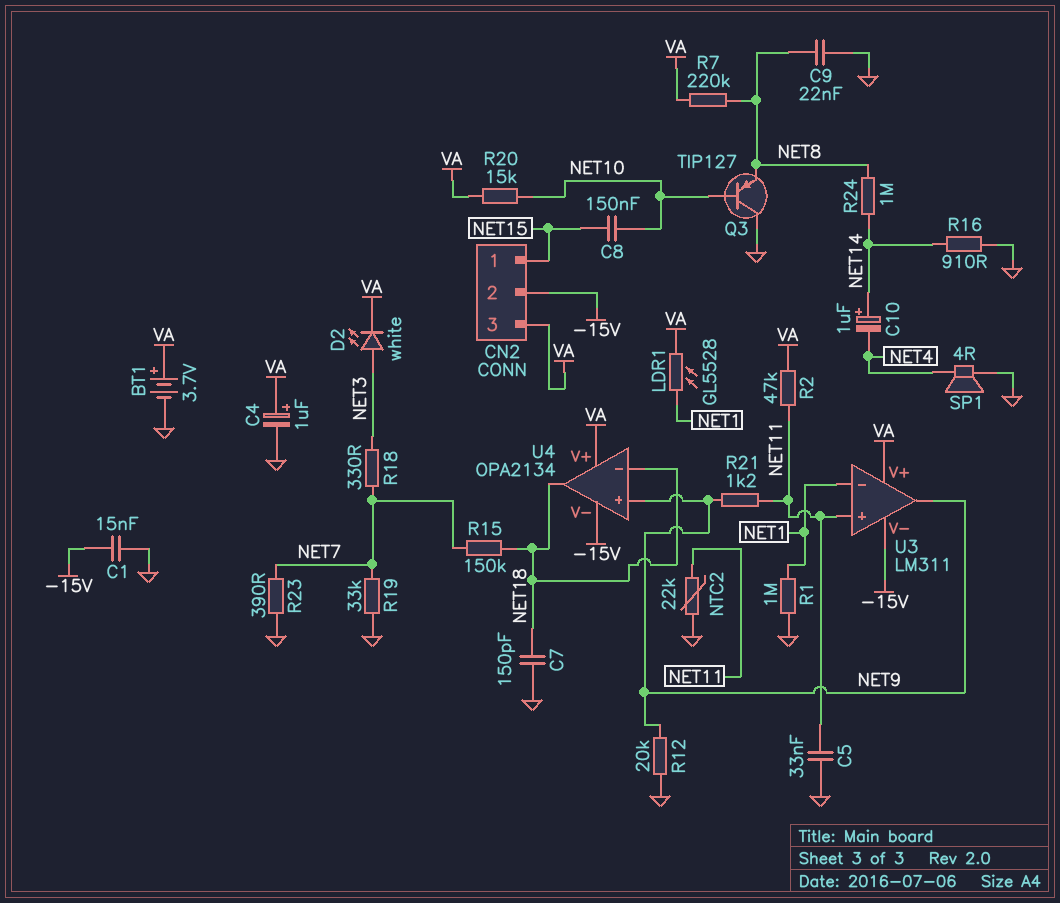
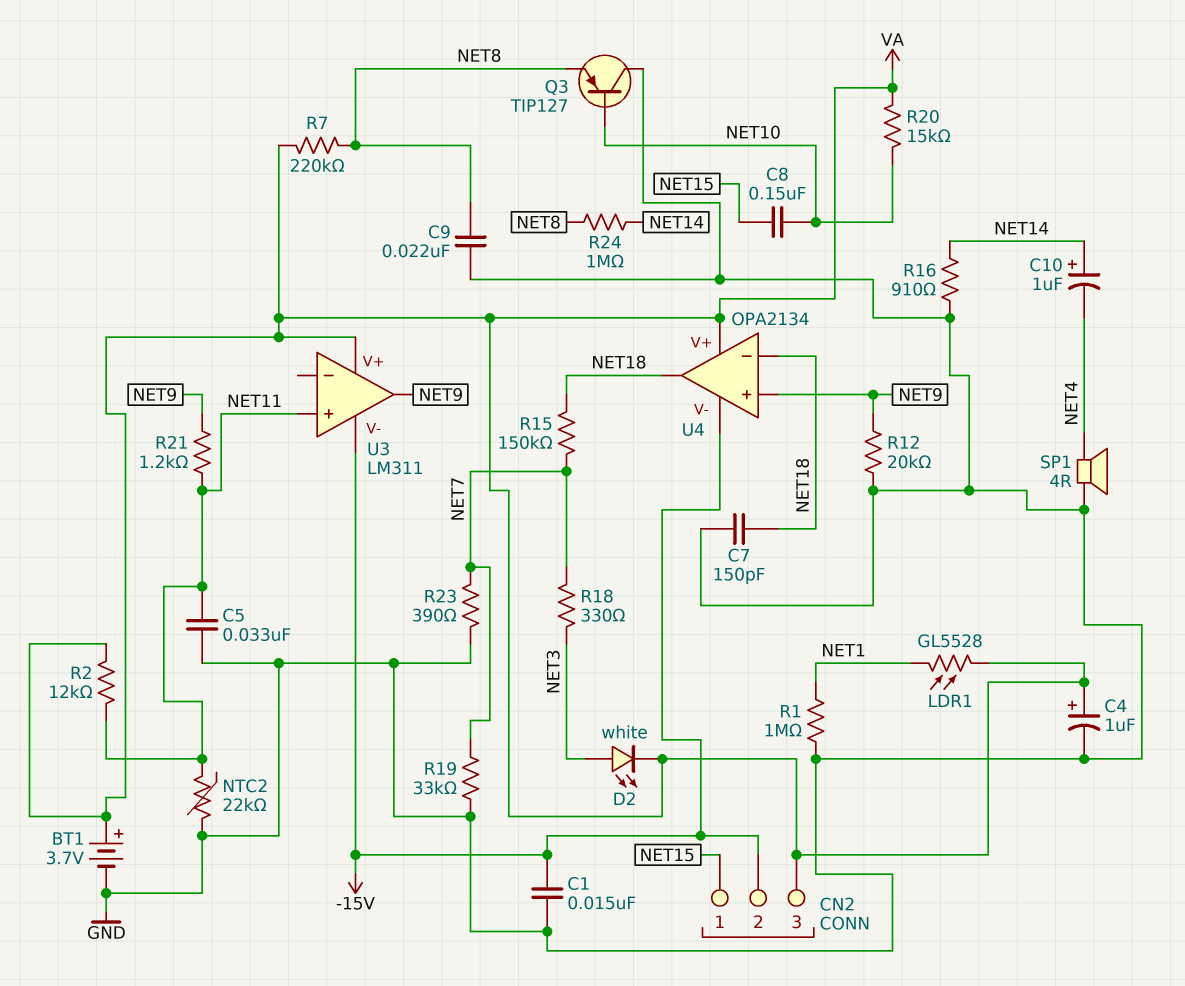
R2: 47k (NET11, VA) -> 12k (NET11, VA)
U3 pin in-: NET1 -> none

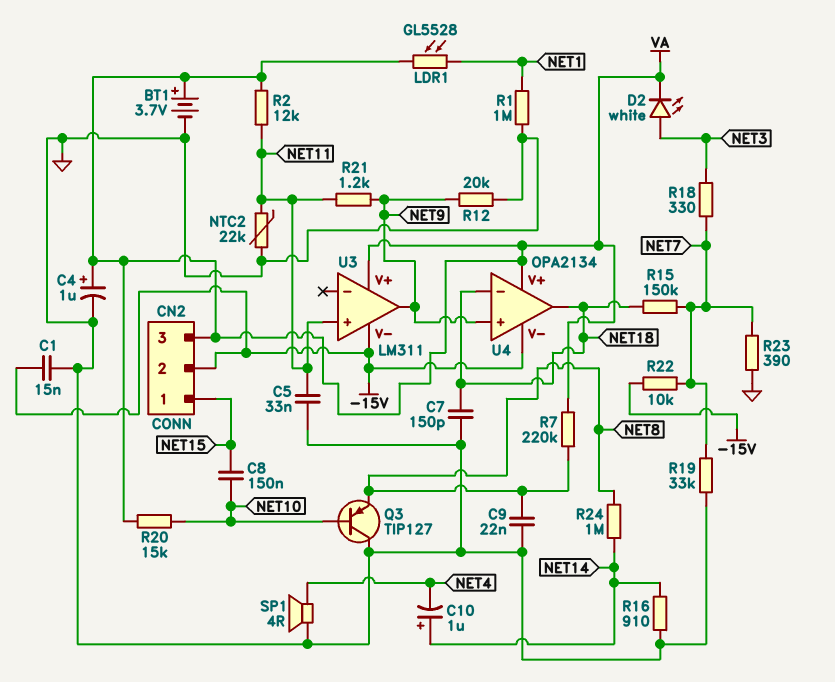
R22: none -> 10k (-15V, NET7)

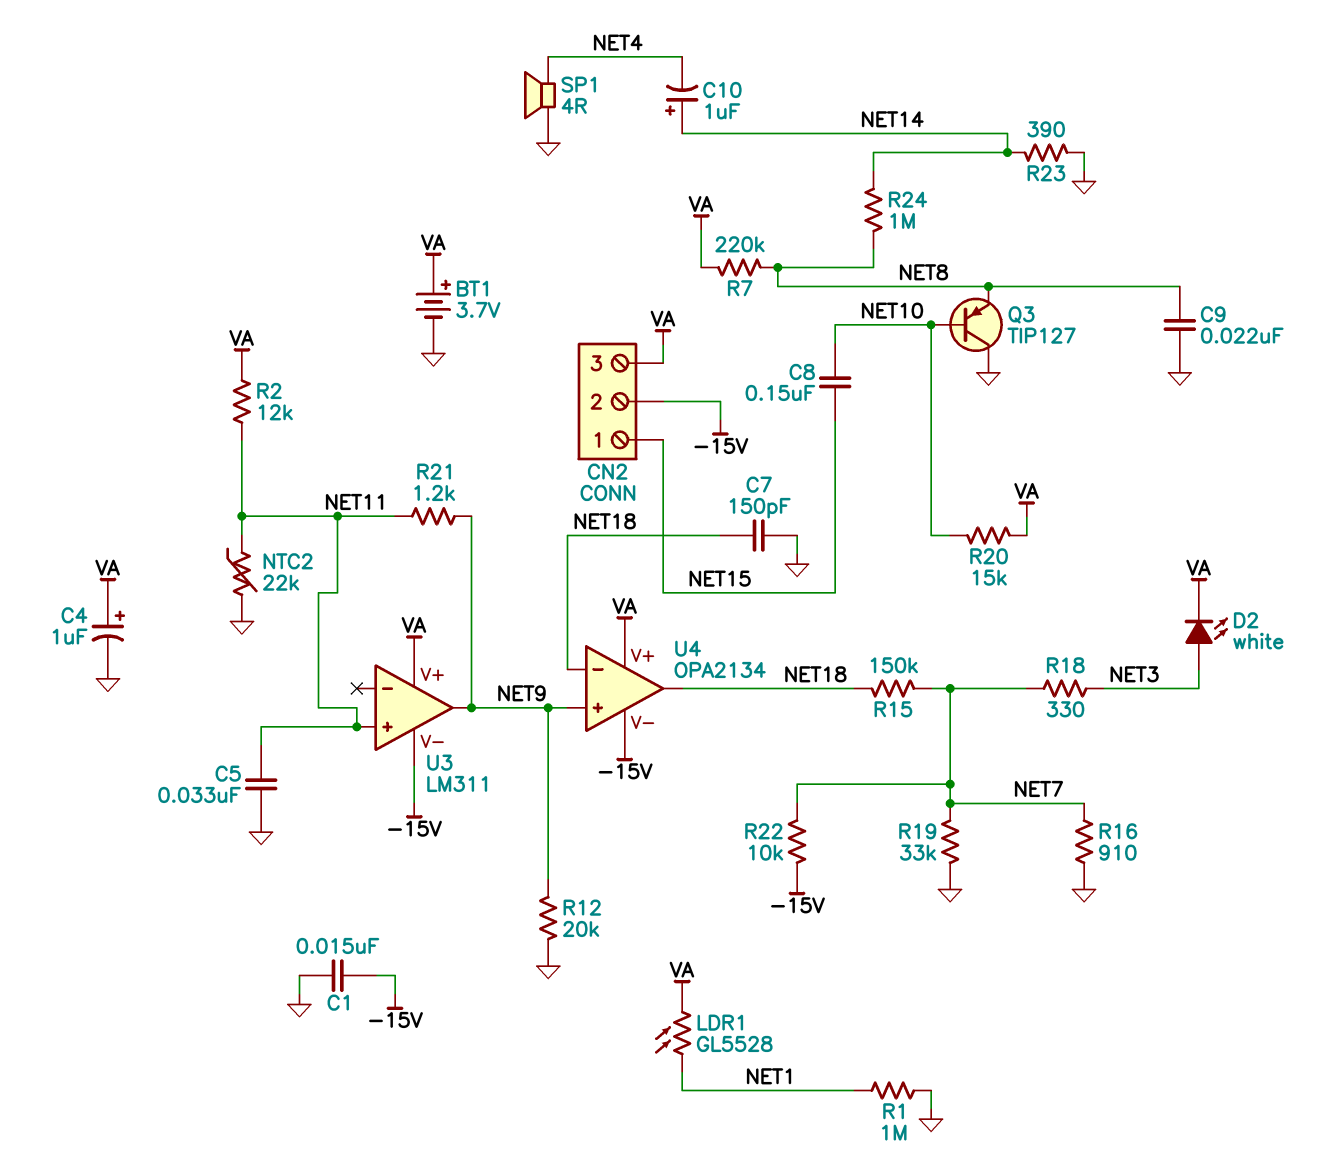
R16: 910 (GND, NET14) -> 910 (GND, NET7)
R23: 390 (GND, NET7) -> 390 (GND, NET14)

